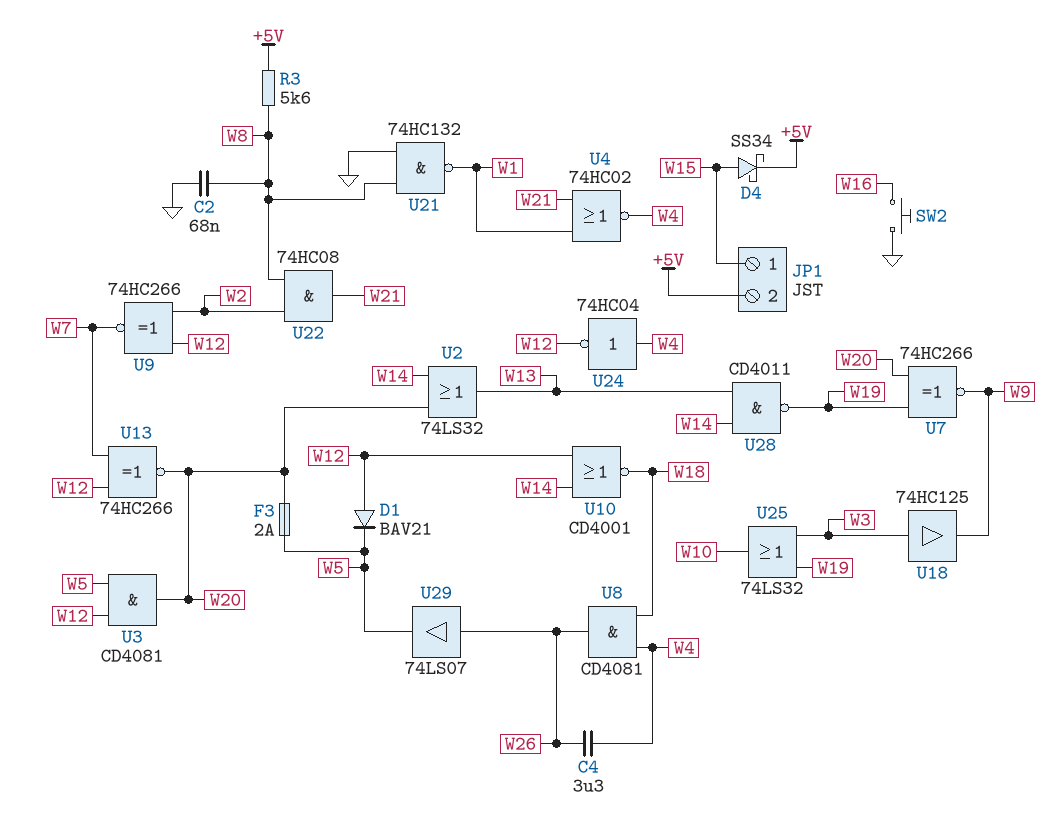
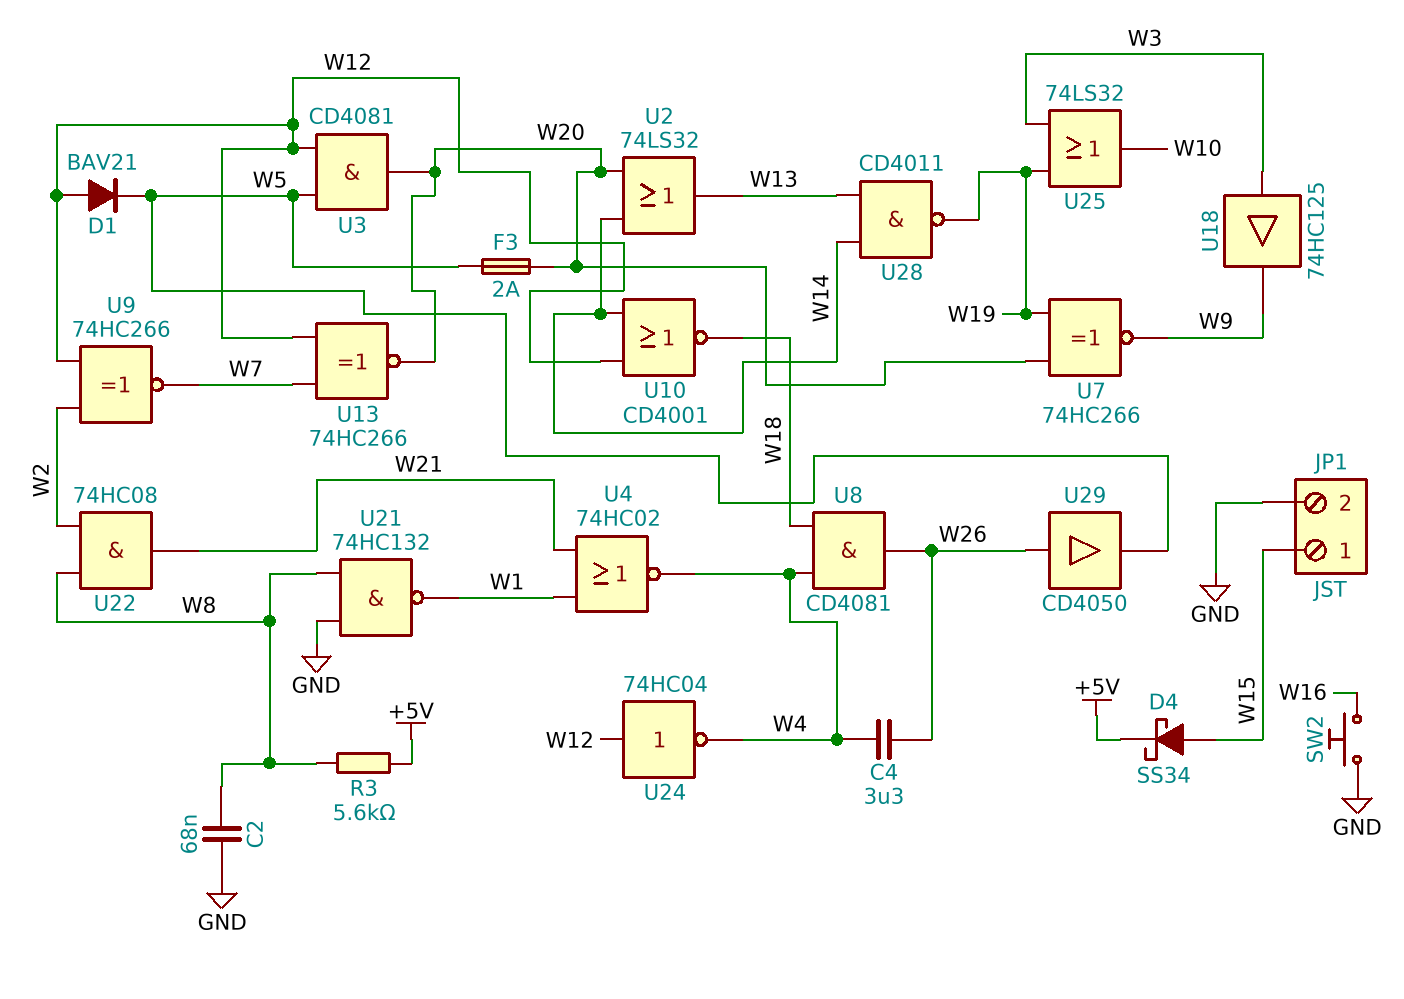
JP1 pin 2: +5V -> GND
U24: NOT 74HC04 (in W4, out W12) -> NOT 74HC04 (in W12, out W4)
U29: buffer 74LS07 (in W26, out W5) -> buffer CD4050 (in W26, out W5)

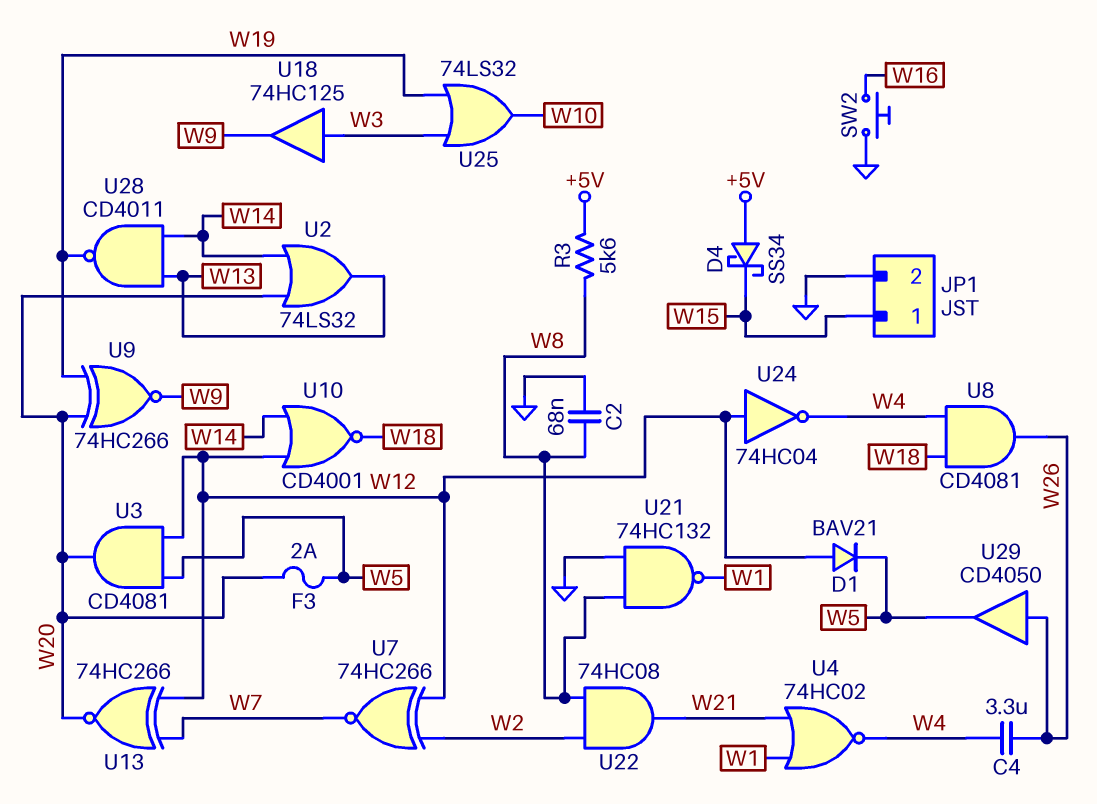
D4: schottky SS34 (A W15, K +5V) -> schottky SS34 (A +5V, K W15)
U7: XNOR 74HC266 (in W19, in W20, out W9) -> XNOR 74HC266 (in W2, in W12, out W7)
U9: XNOR 74HC266 (in W2, in W12, out W7) -> XNOR 74HC266 (in W19, in W20, out W9)

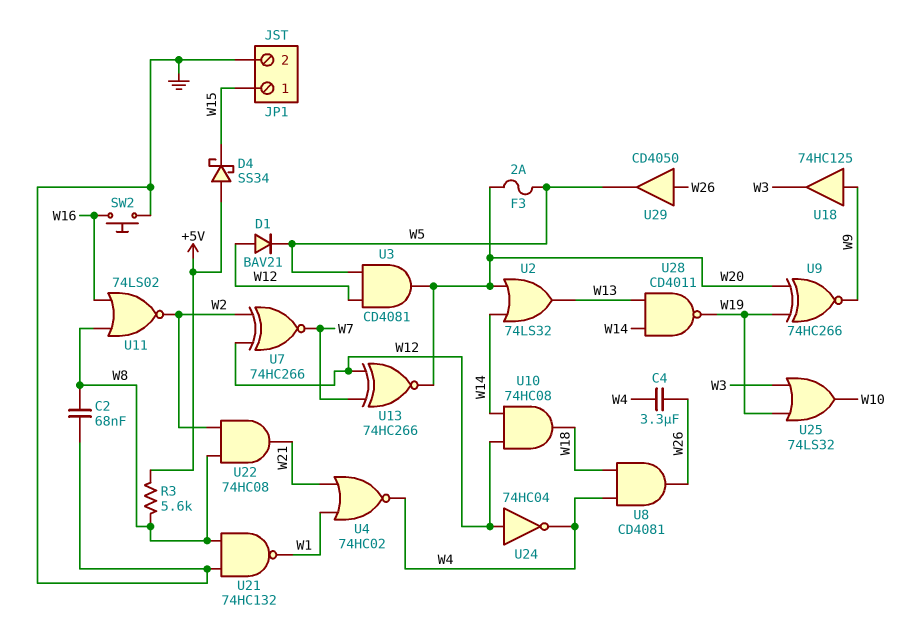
U10: NOR CD4001 (in W12, in W14, out W18) -> AND 74HC08 (in W12, in W14, out W18)
U11: none -> NOR 74LS02 (in W8, in W16, out W2)
U18: buffer 74HC125 (in W3, out W9) -> buffer 74HC125 (in W9, out W3)

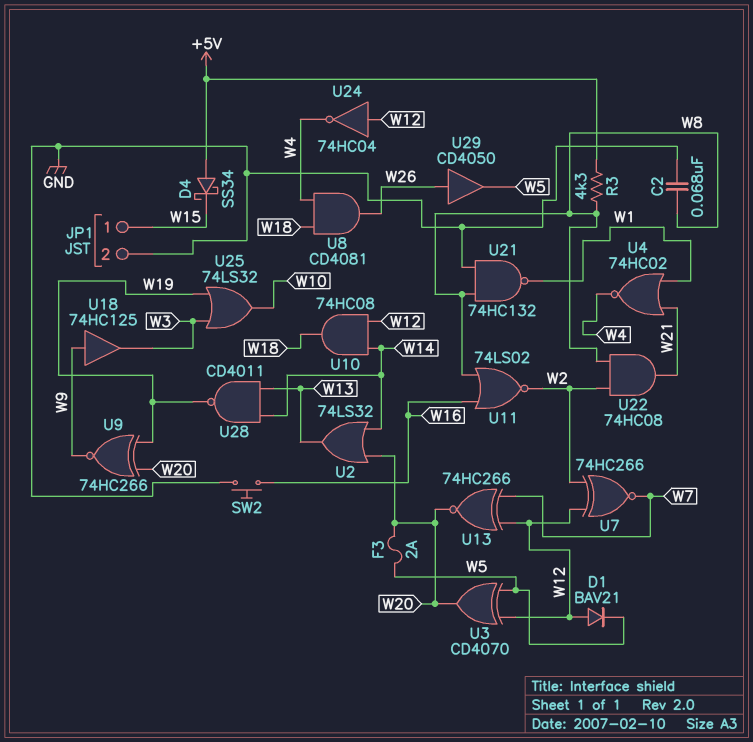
C4: 3.3uF (W4, W26) -> none
R3: 5.6k (+5V, W8) -> 4.3k (+5V, W8)
U3: AND CD4081 (in W5, in W12, out W20) -> XOR CD4070 (in W5, in W12, out W20)

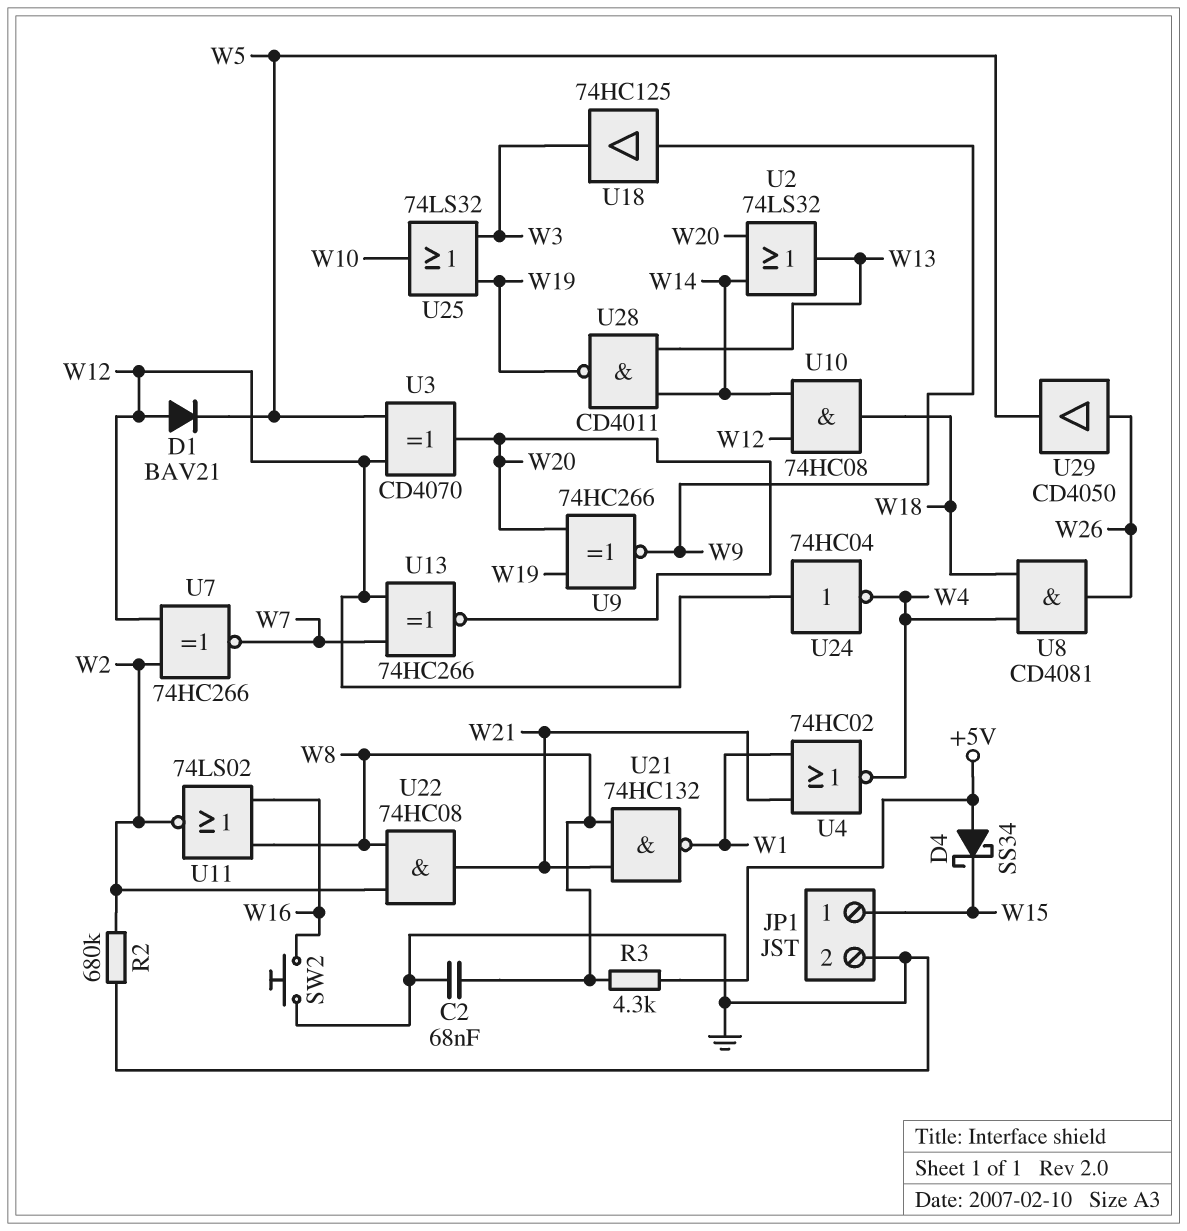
F3: 2A (W5, W20) -> none
R2: none -> 680k (GND, W2)
U21: NAND 74HC132 (in GND, in W8, out W1) -> NAND 74HC132 (in W8, in W21, out W1)

